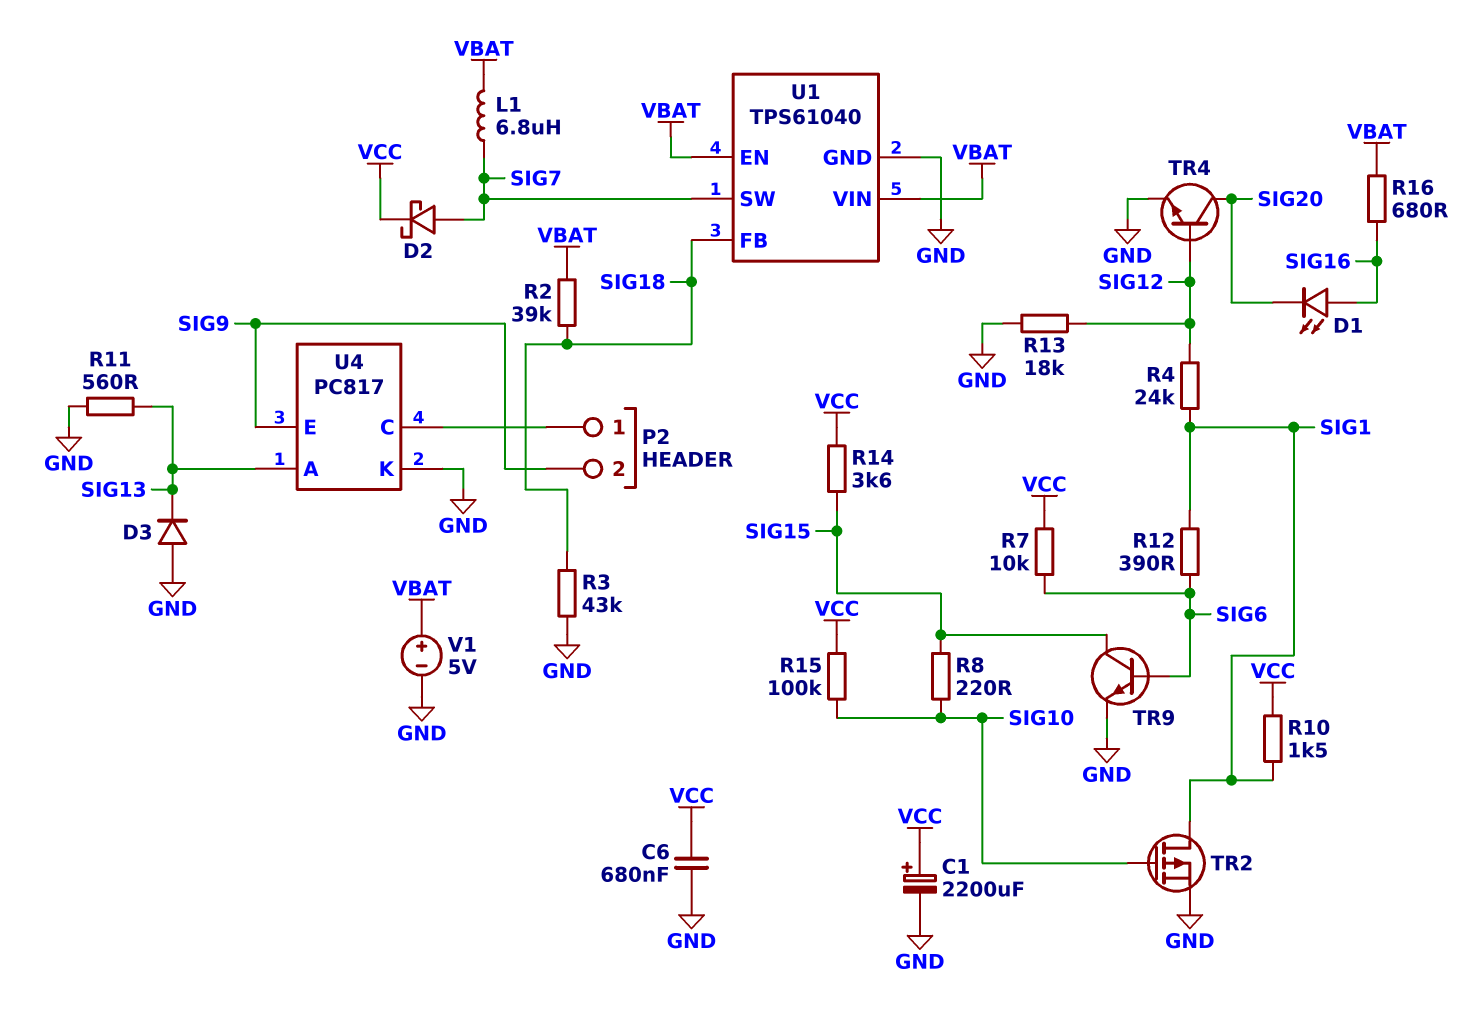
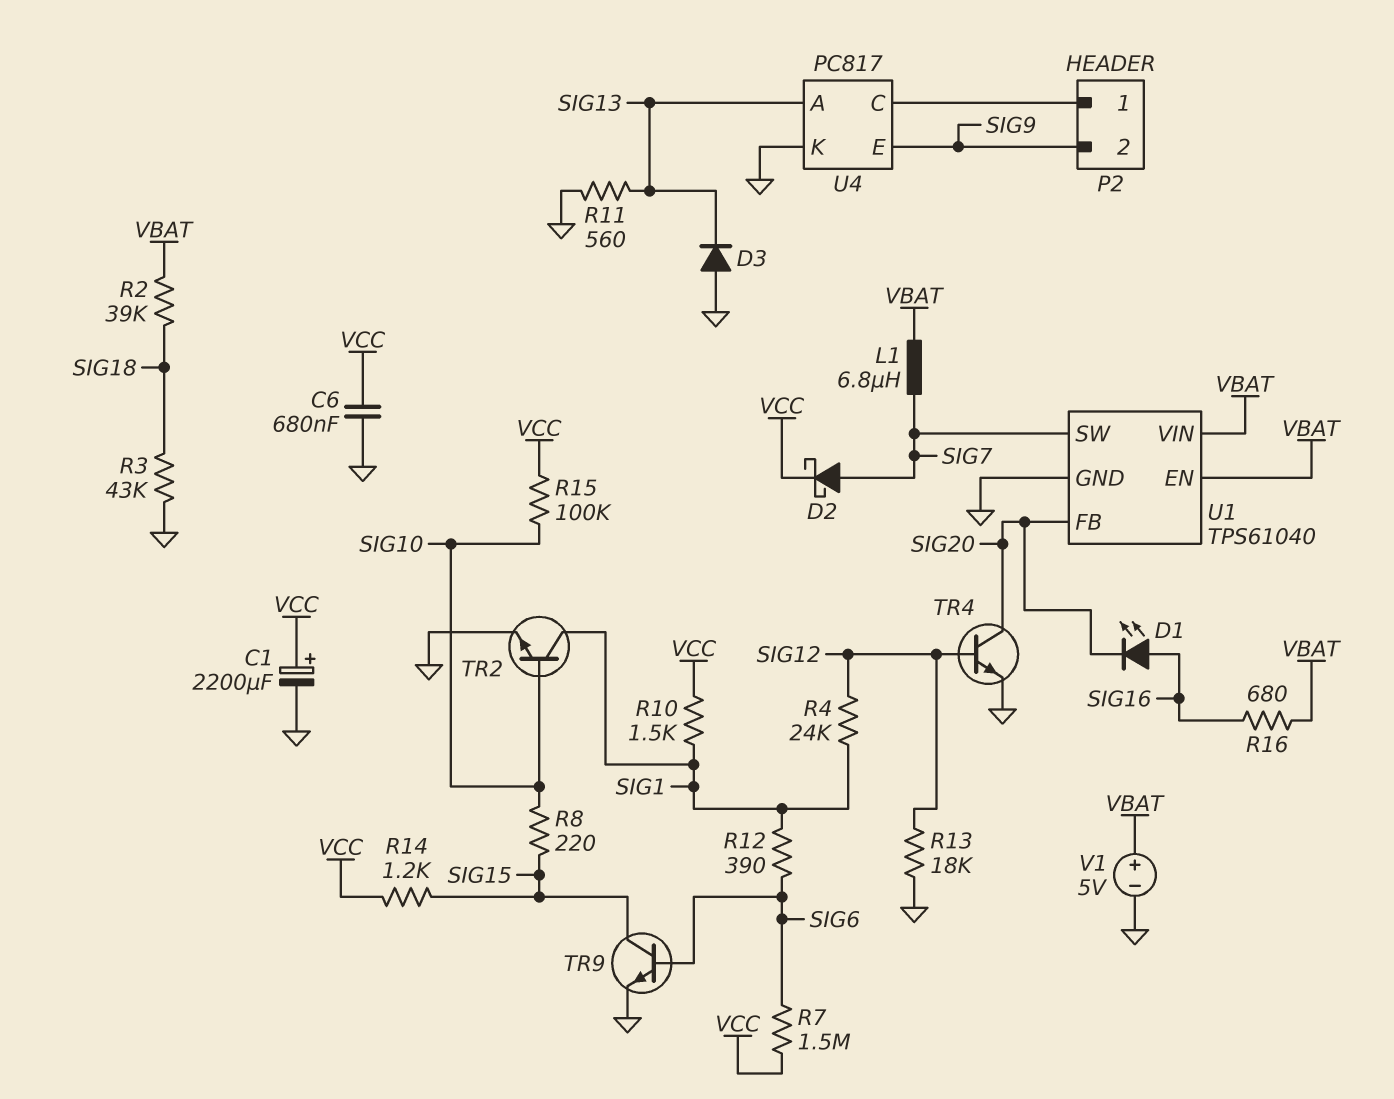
R7: 10k (SIG6, VCC) -> 1.5M (SIG6, VCC)
R14: 3.6k (SIG15, VCC) -> 1.2k (SIG15, VCC)
TR2: PMOS (G SIG10, D SIG1, S GND) -> NPN (B SIG10, C SIG1, E GND)
U1 pin FB: SIG18 -> SIG20

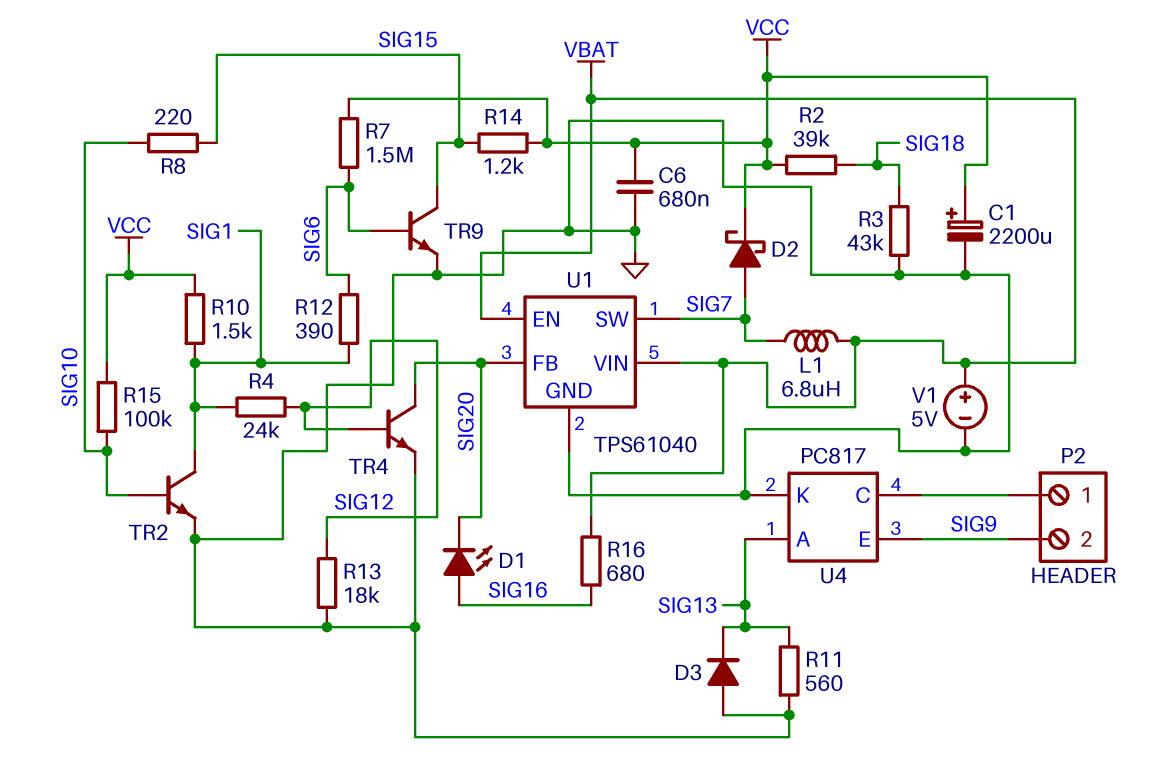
R2: 39k (SIG18, VBAT) -> 39k (SIG18, VCC)

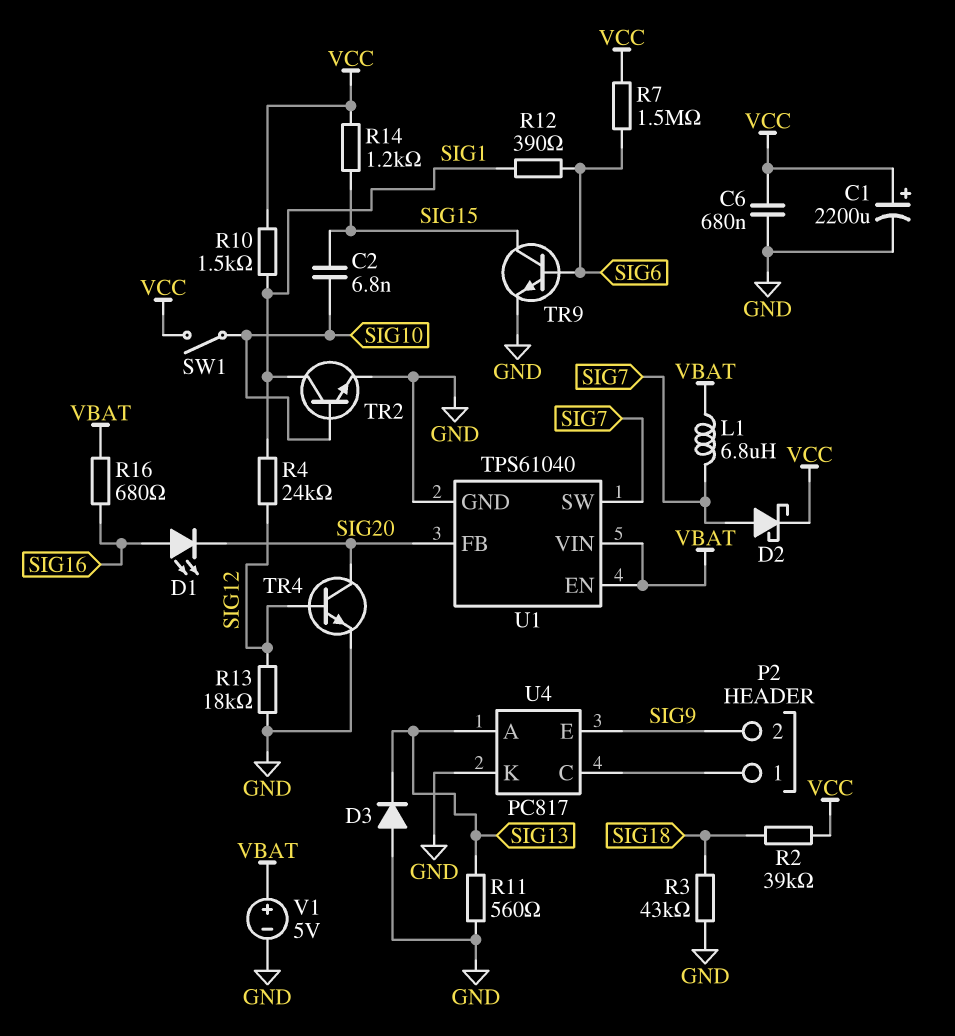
C2: none -> 6.8nF (SIG10, SIG15)
R8: 220 (SIG10, SIG15) -> none
R15: 100k (SIG10, VCC) -> none
SW1: none -> switch (SIG10, VCC)

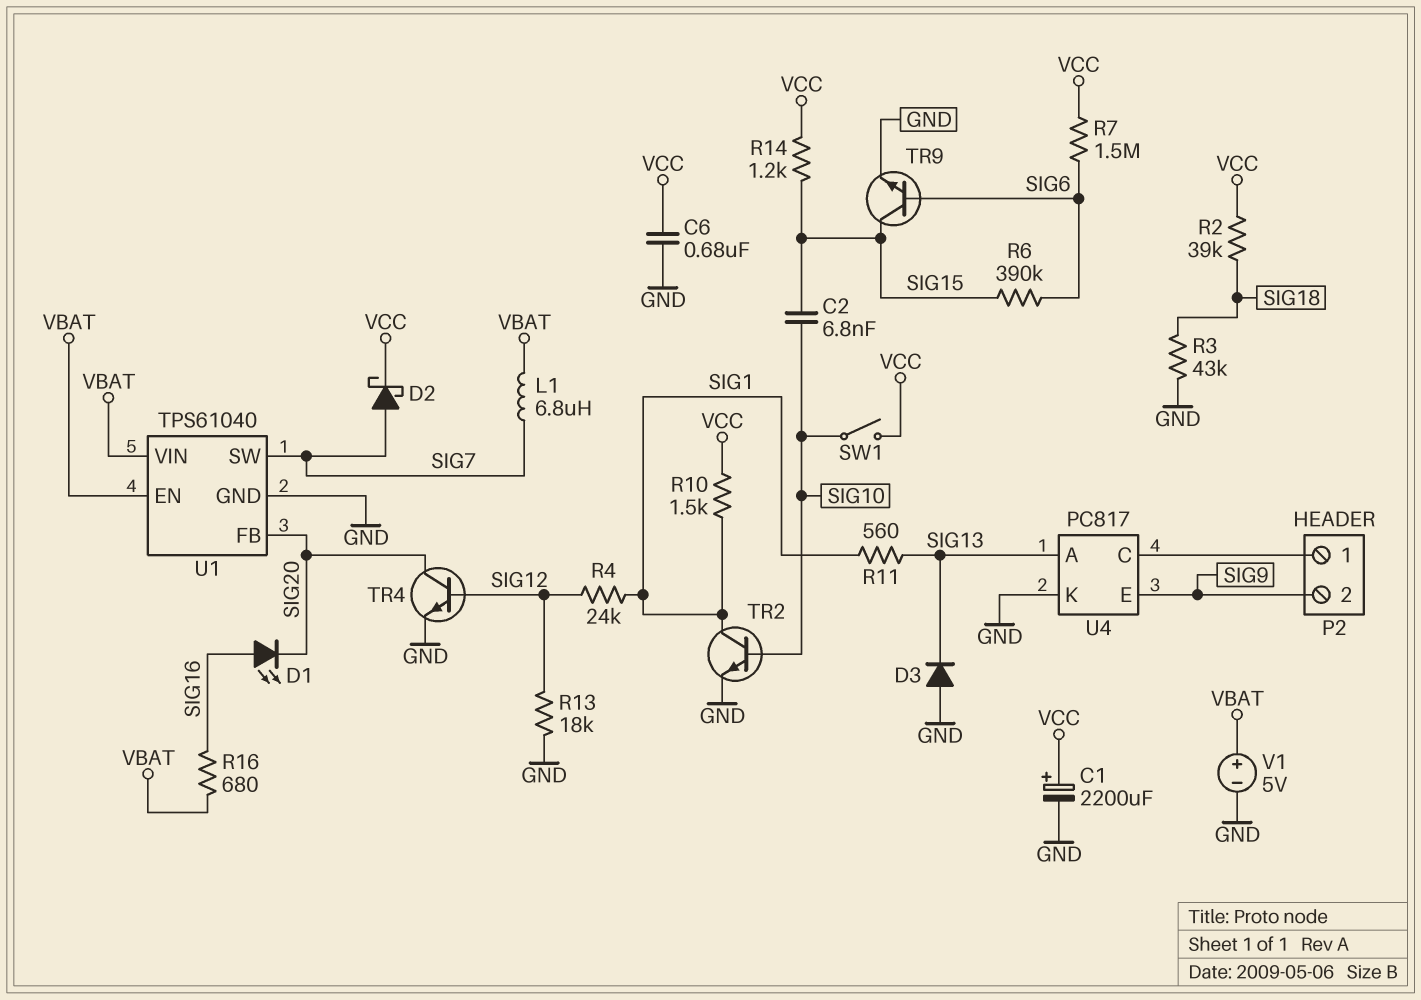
R6: none -> 390k (SIG6, SIG15)
R11: 560 (GND, SIG13) -> 560 (SIG1, SIG13)
R12: 390 (SIG1, SIG6) -> none

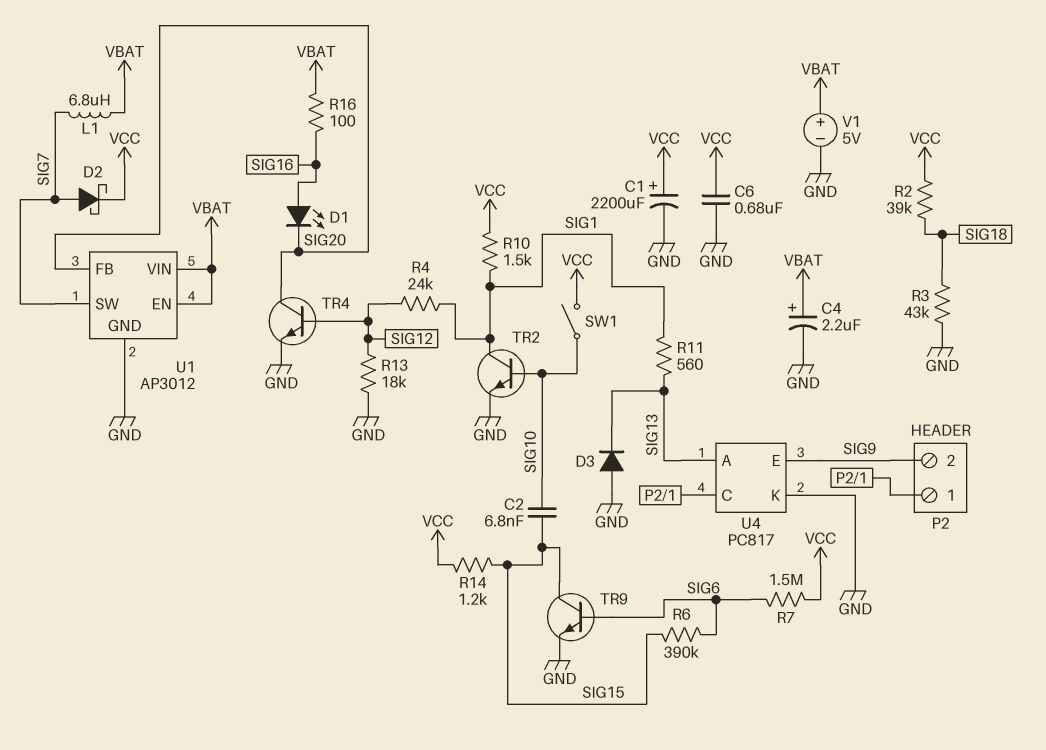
C4: none -> 2.2uF (plus VBAT, minus GND)
R16: 680 (SIG16, VBAT) -> 100 (SIG16, VBAT)
U1: TPS61040 -> AP3012

